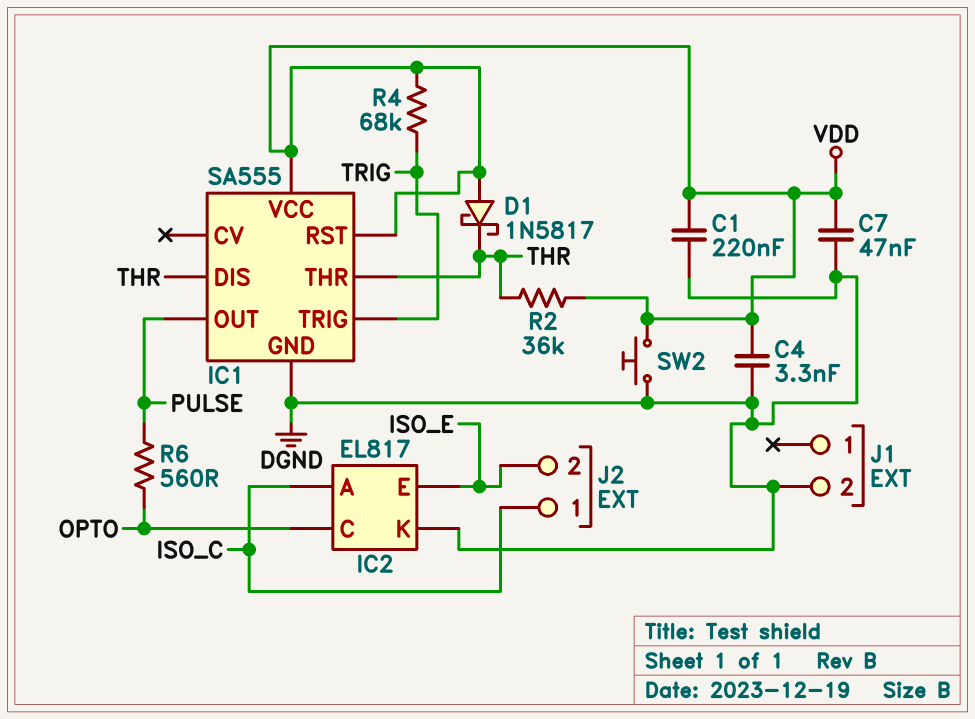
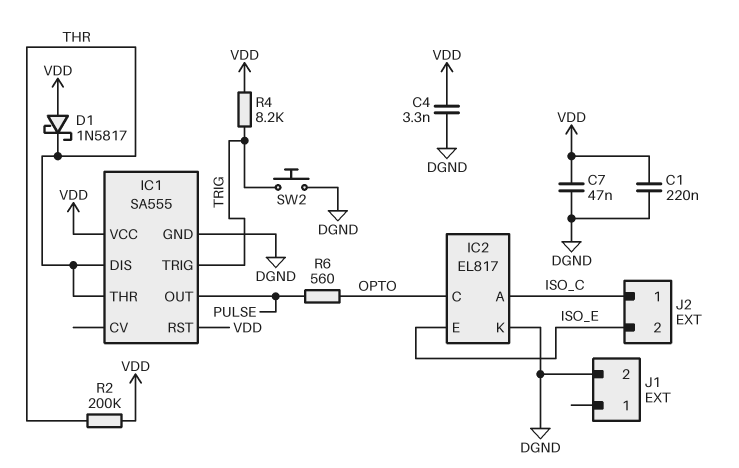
R2: 36k (THR, VDD) -> 200k (THR, VDD)
R4: 68k (TRIG, VDD) -> 8.2k (TRIG, VDD)
SW2: button (DGND, VDD) -> button (DGND, TRIG)

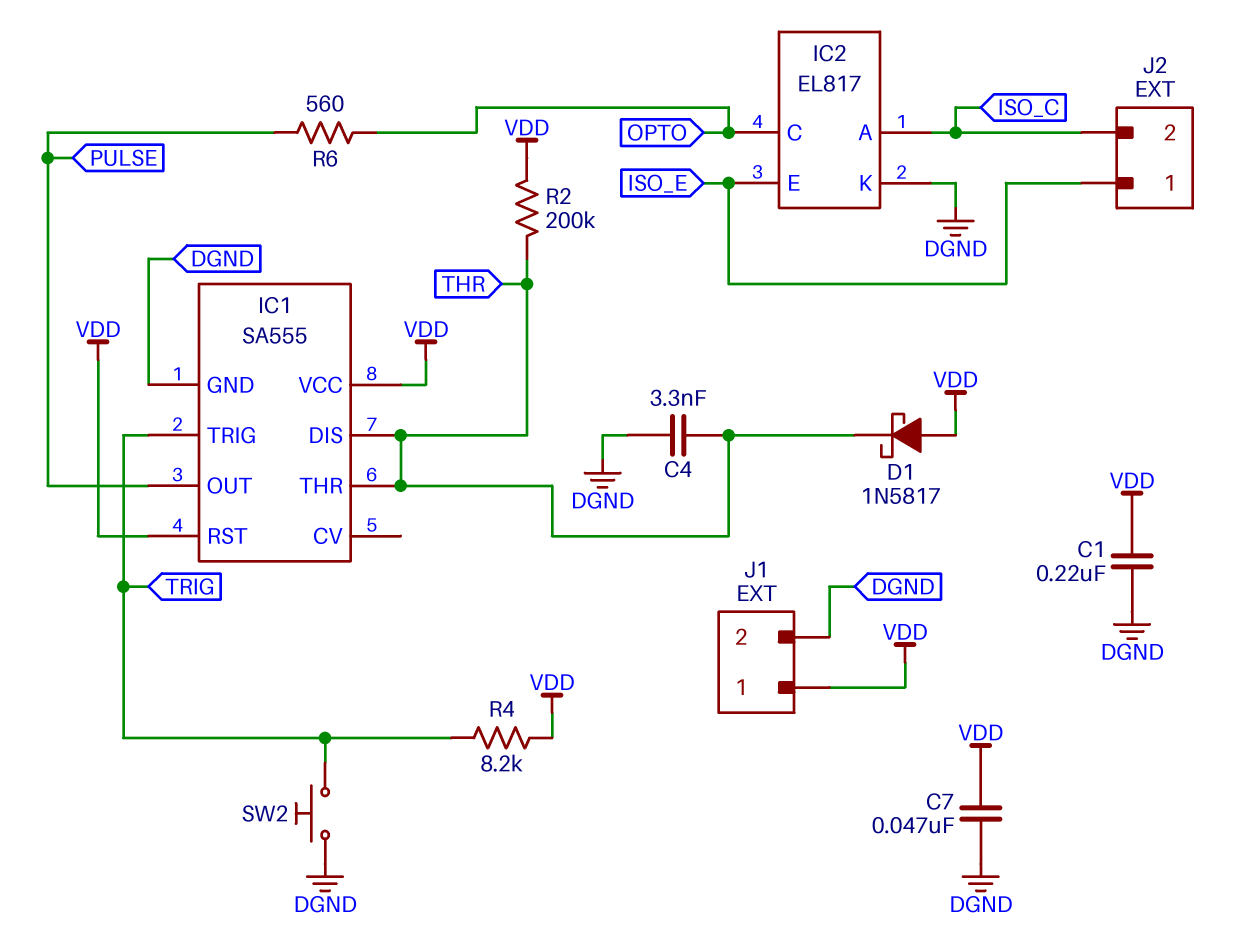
C4: 3.3nF (DGND, VDD) -> 3.3nF (DGND, THR)
J1 pin 1: none -> VDD
J2 pin 1: ISO_C -> ISO_E
J2 pin 2: ISO_E -> ISO_C

